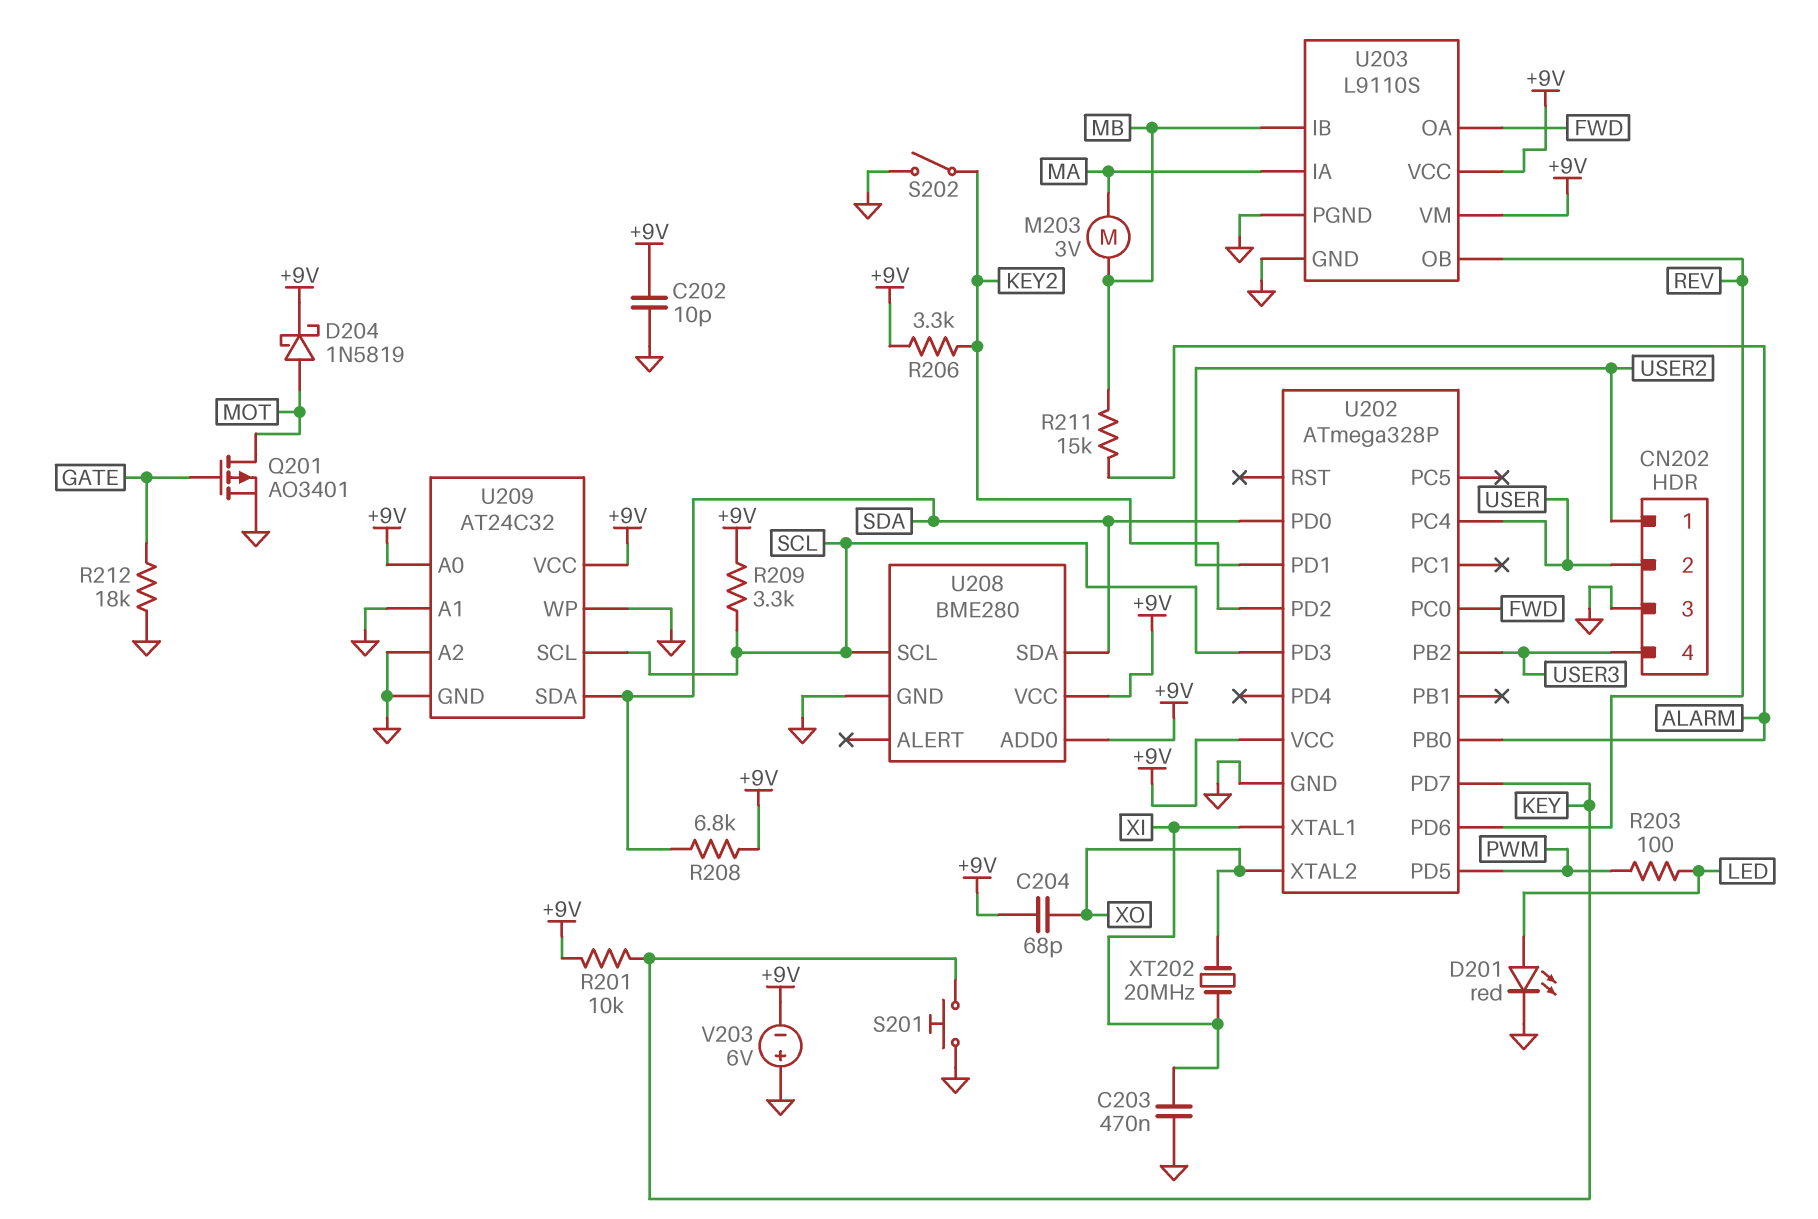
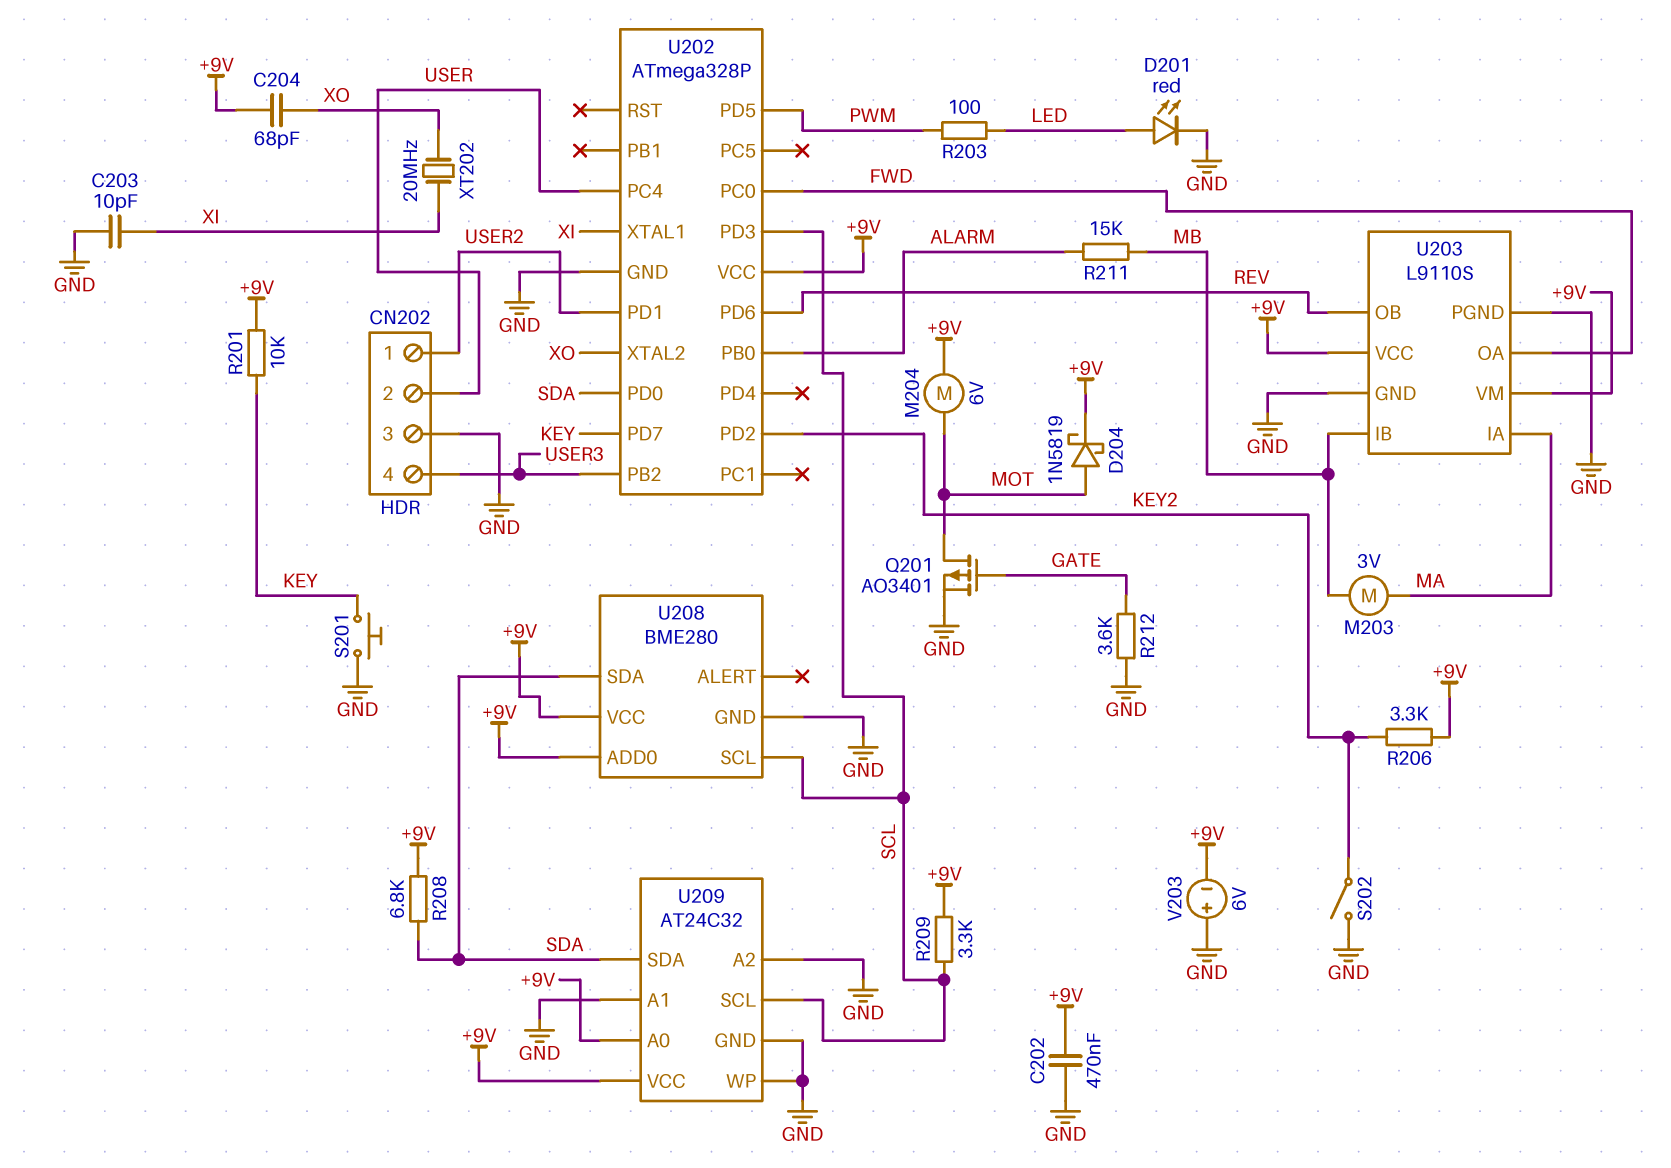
C202: 10pF (+9V, GND) -> 470nF (+9V, GND)
C203: 470nF (GND, XI) -> 10pF (GND, XI)
M204: none -> motor 6V (+9V, MOT)
R212: 18k (GATE, GND) -> 3.6k (GATE, GND)

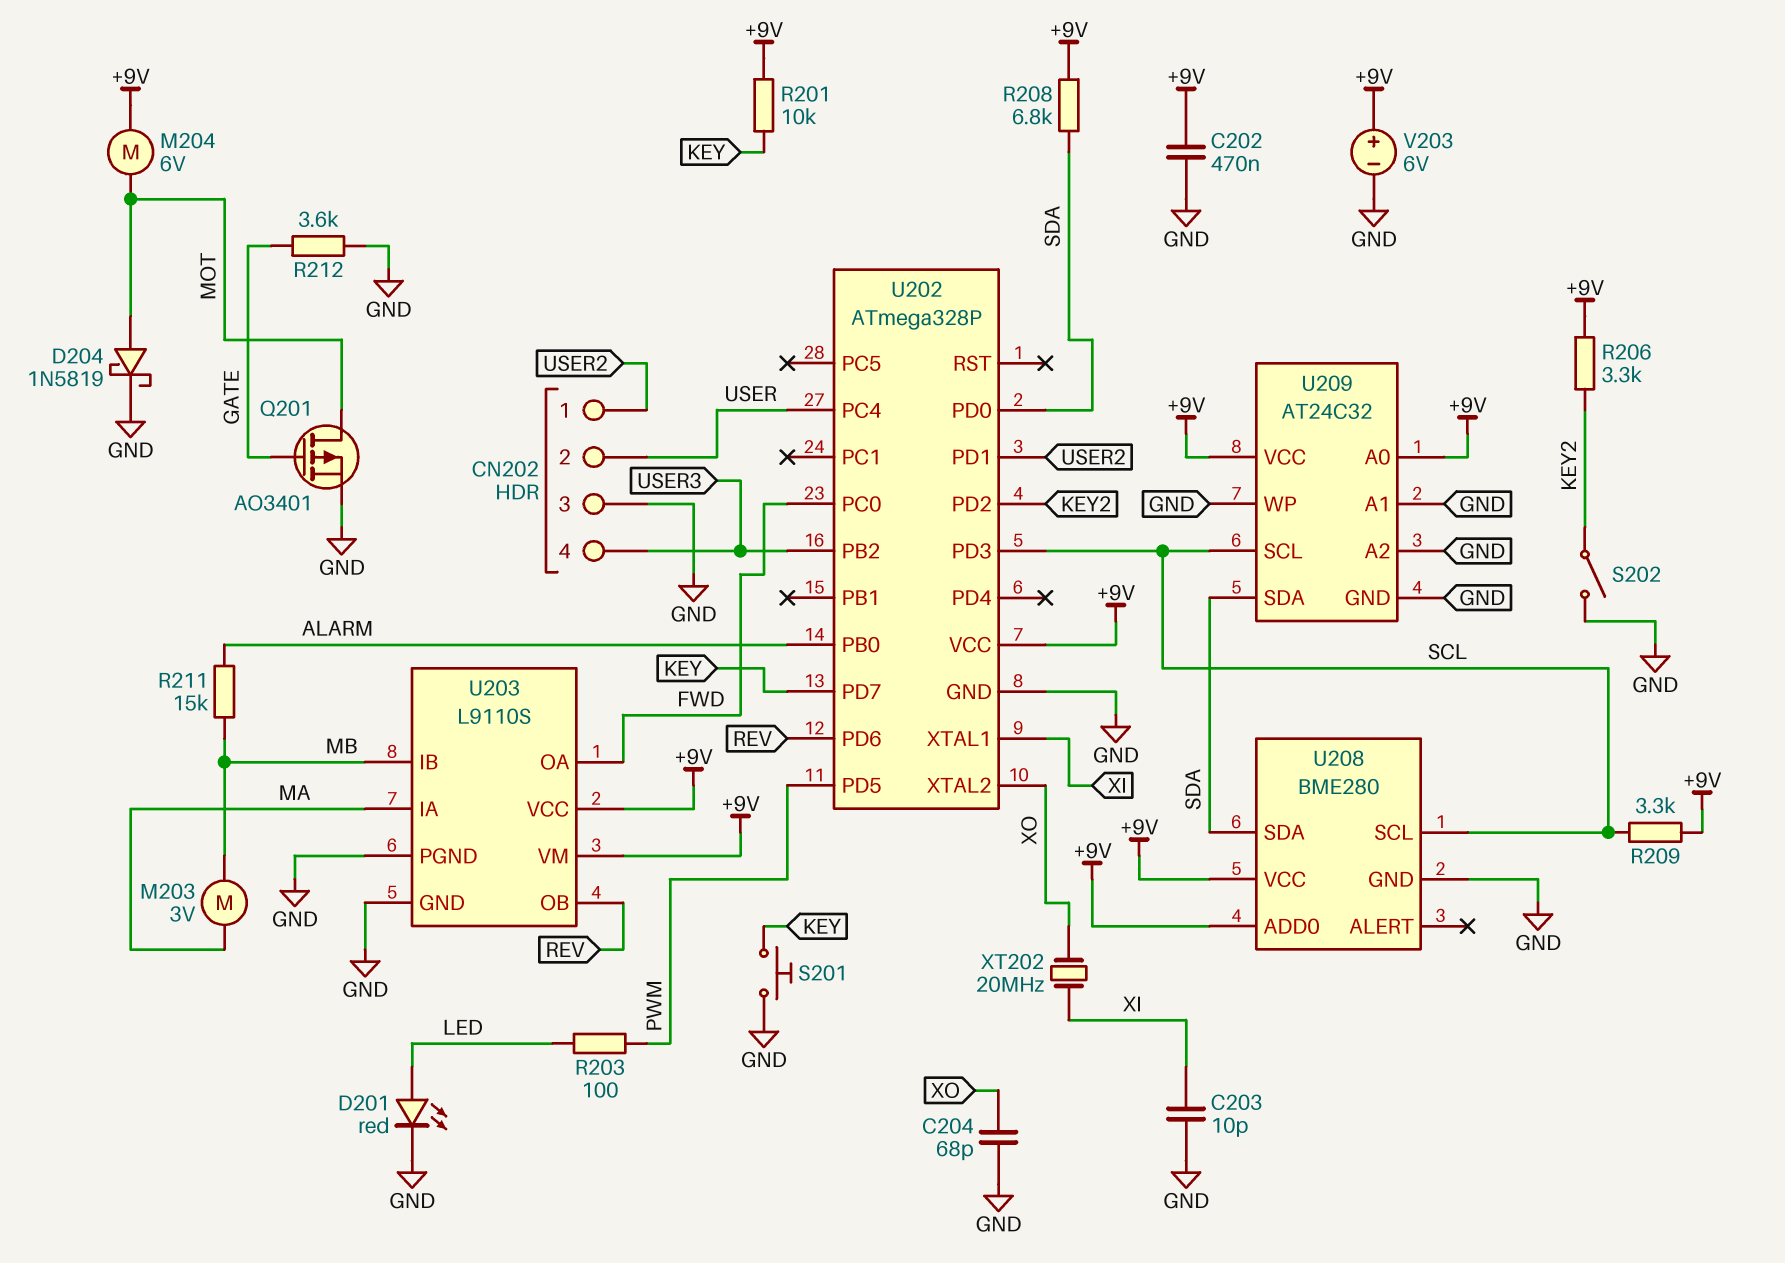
C204: 68pF (+9V, XO) -> 68pF (GND, XO)
D204: schottky 1N5819 (A MOT, K +9V) -> schottky 1N5819 (A MOT, K GND)
V203: 6V (plus GND, minus +9V) -> 6V (plus +9V, minus GND)

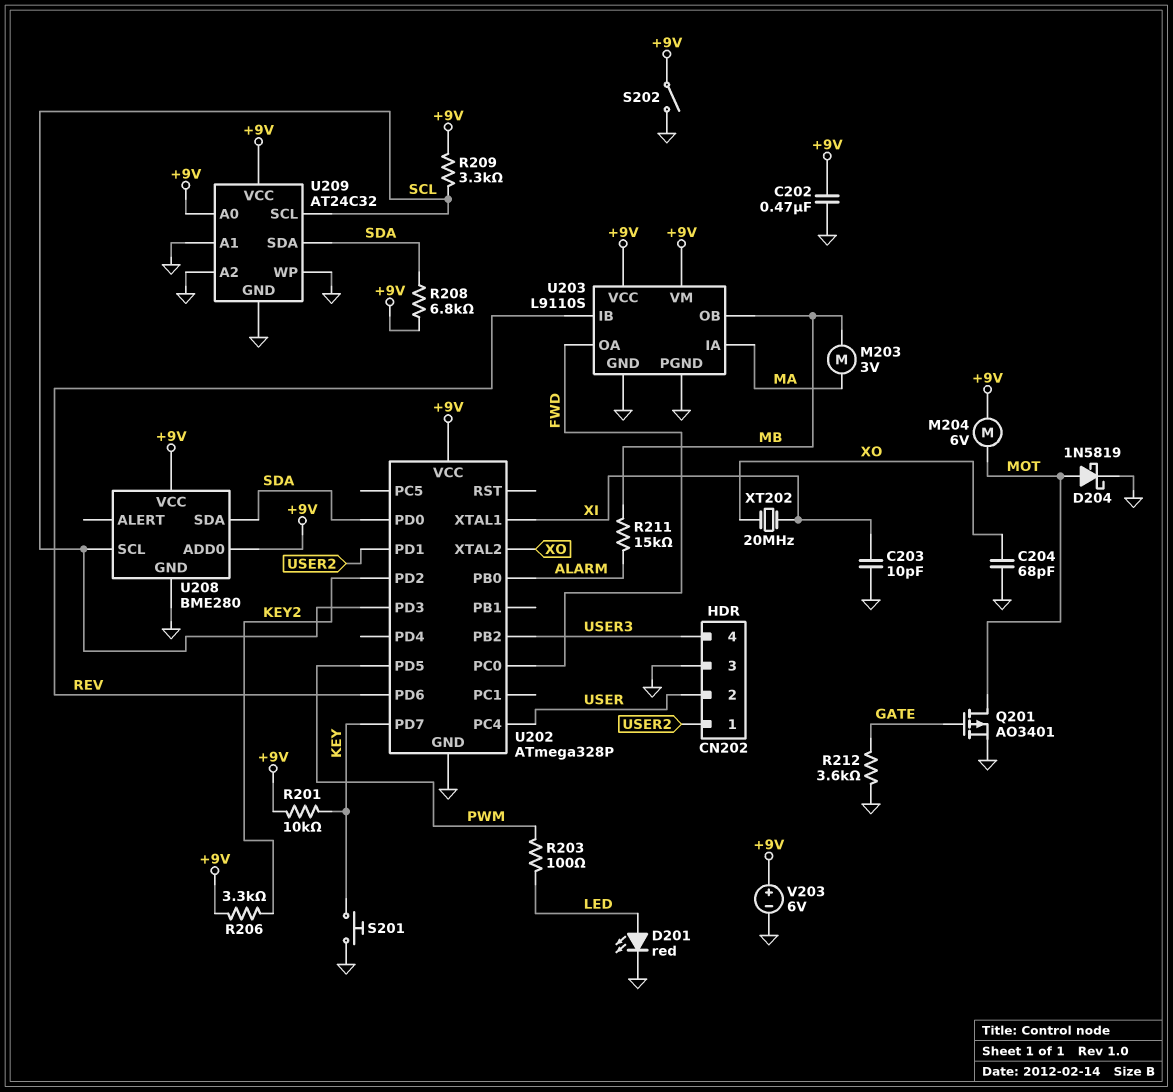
S202: switch (GND, KEY2) -> switch (+9V, GND)
U203 pin IB: MB -> REV
U203 pin OB: REV -> MB

